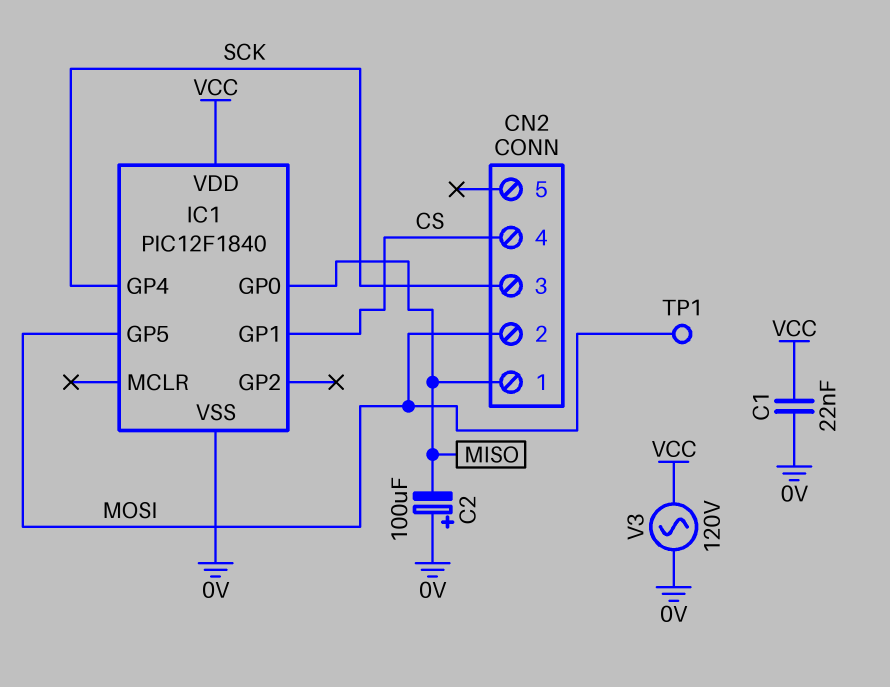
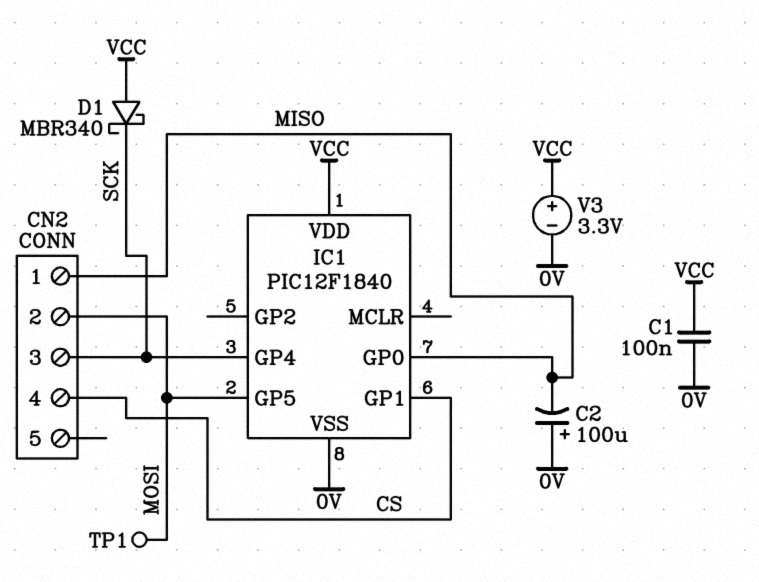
C1: 22nF (0V, VCC) -> 100nF (0V, VCC)
D1: none -> schottky MBR340 (A VCC, K SCK)
V3: AC 120V (0V, VCC) -> 3.3V (plus VCC, minus 0V)

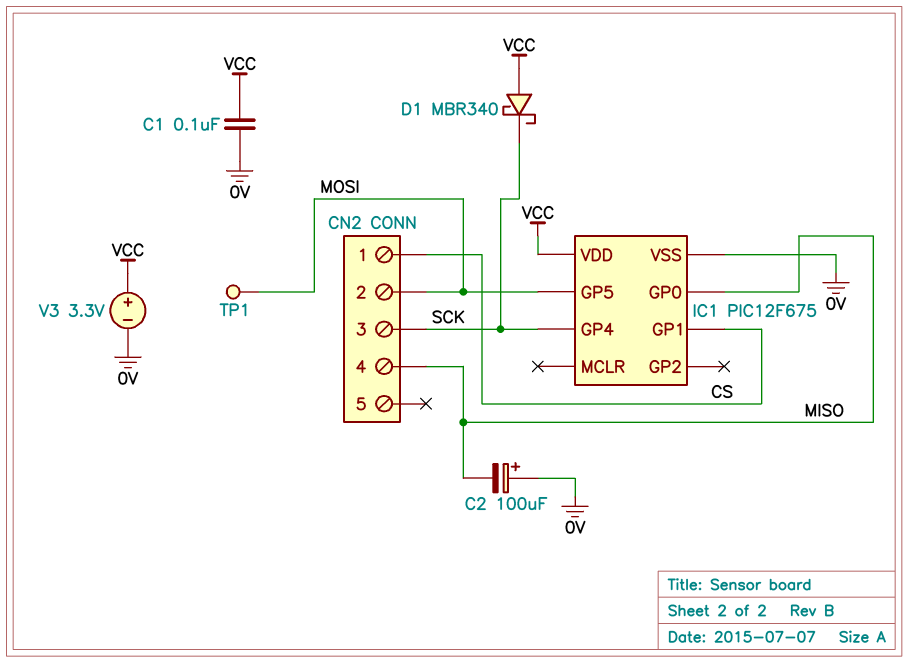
CN2 pin 1: MISO -> CS
CN2 pin 4: CS -> MISO
IC1: PIC12F1840 -> PIC12F675

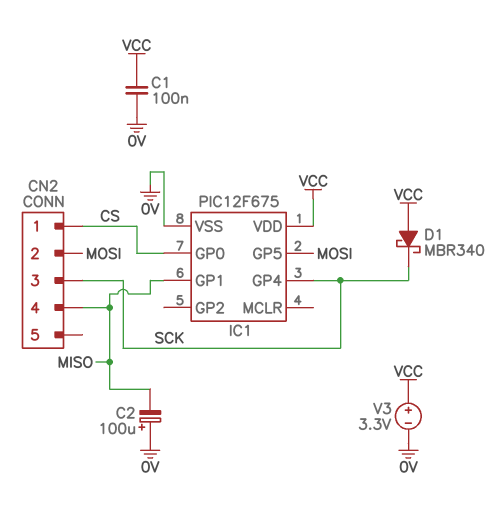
IC1 pin GP0: MISO -> CS
IC1 pin GP1: CS -> MISO
TP1: test point (MOSI) -> none

